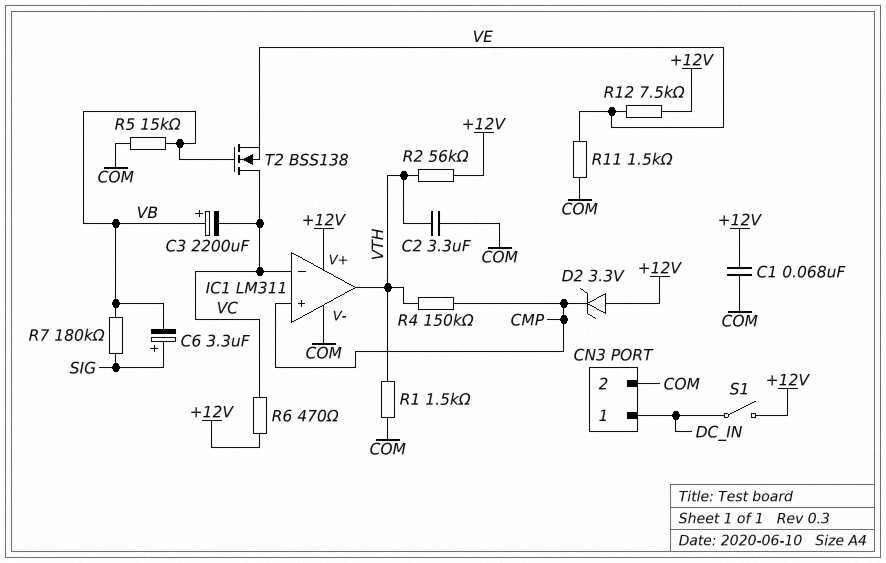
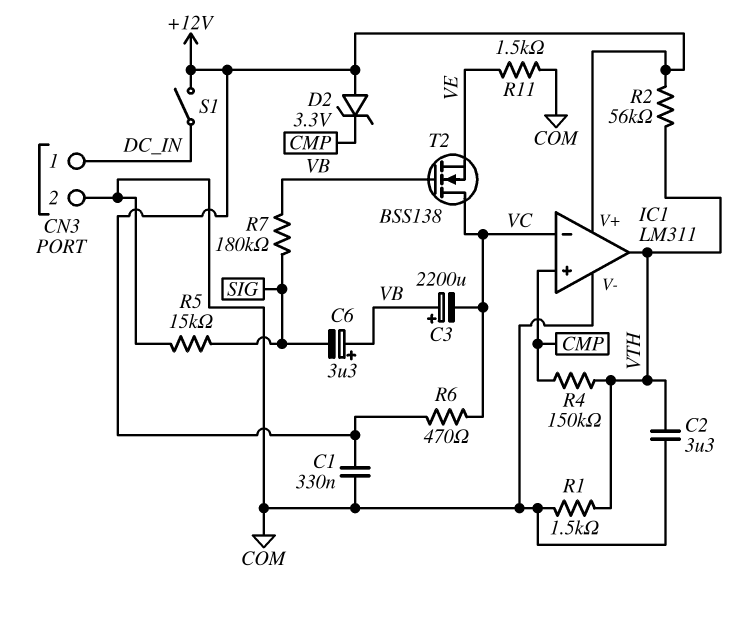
C1: 68nF (+12V, COM) -> 330nF (+12V, COM)
C6: 3.3uF (plus SIG, minus VB) -> 3.3uF (plus VB, minus SIG)
R5: 15k (COM, VB) -> 15k (COM, SIG)
R12: 7.5k (+12V, VE) -> none

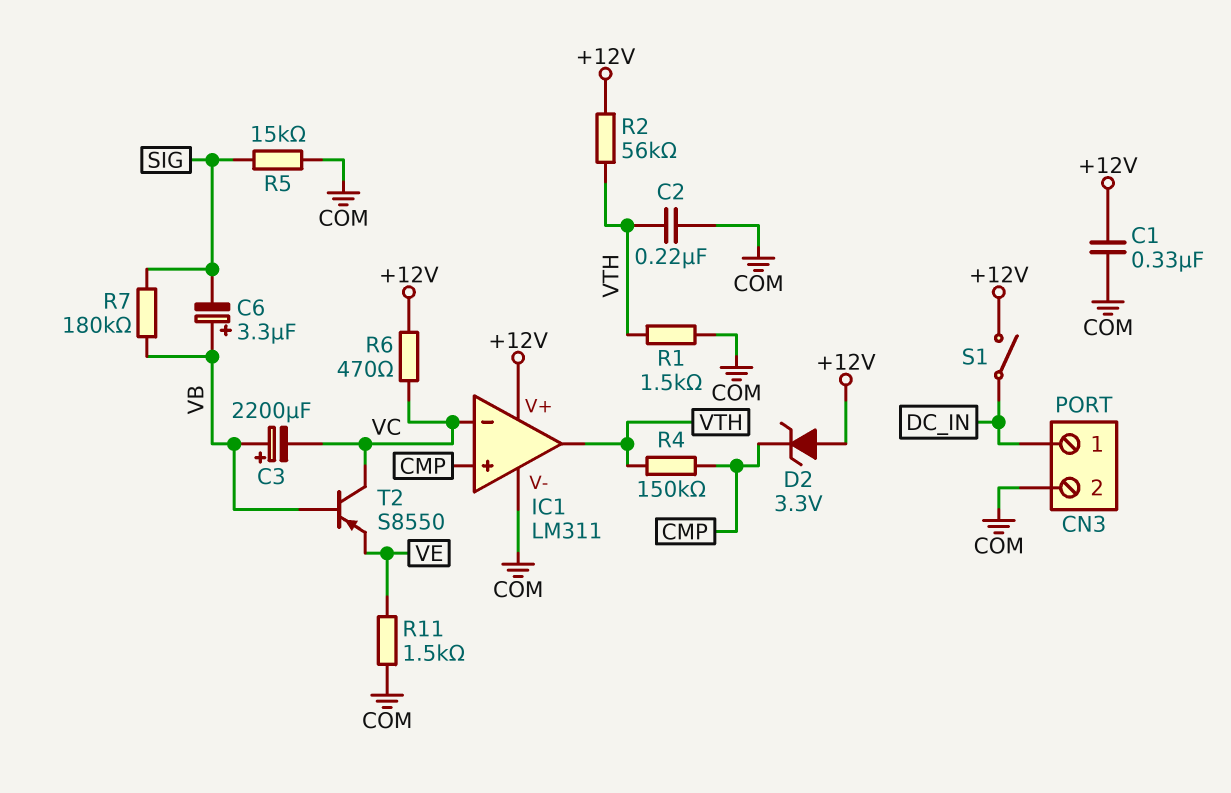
C2: 3.3uF (COM, VTH) -> 220nF (COM, VTH)
T2: NMOS BSS138 (G VB, D VC, S VE) -> PNP S8550 (B VB, C VC, E VE)

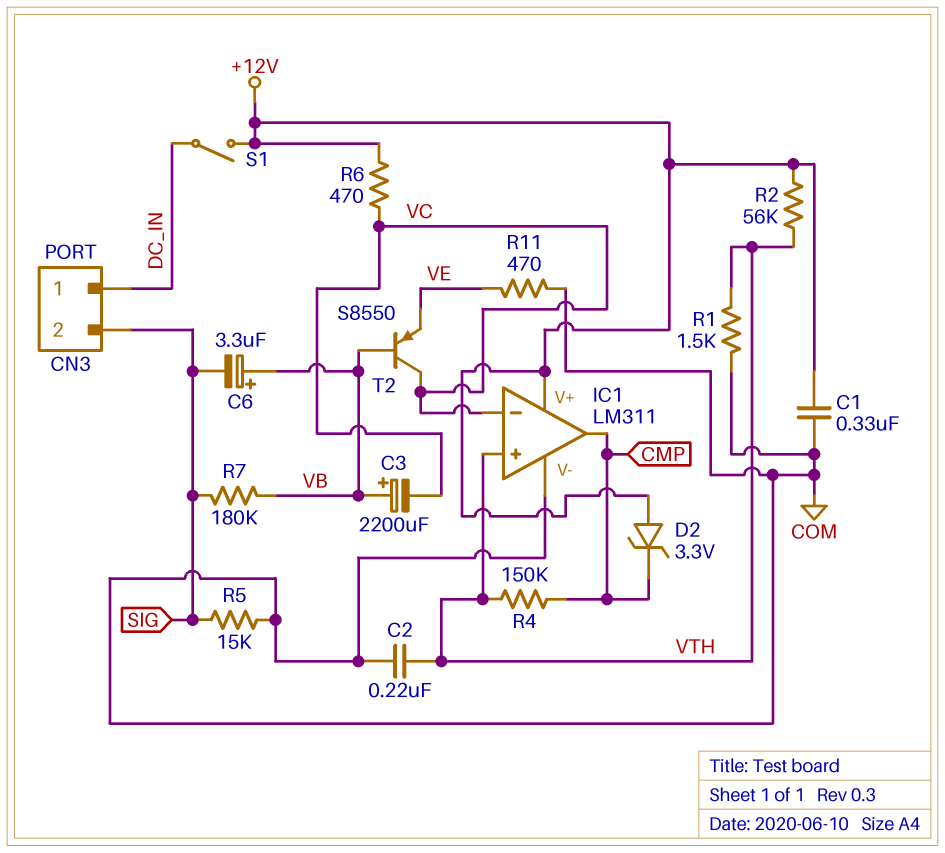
CN3 pin 2: COM -> SIG
IC1 pin in+: CMP -> VTH
IC1 pin out: VTH -> CMP
R11: 1.5k (COM, VE) -> 470 (COM, VE)

